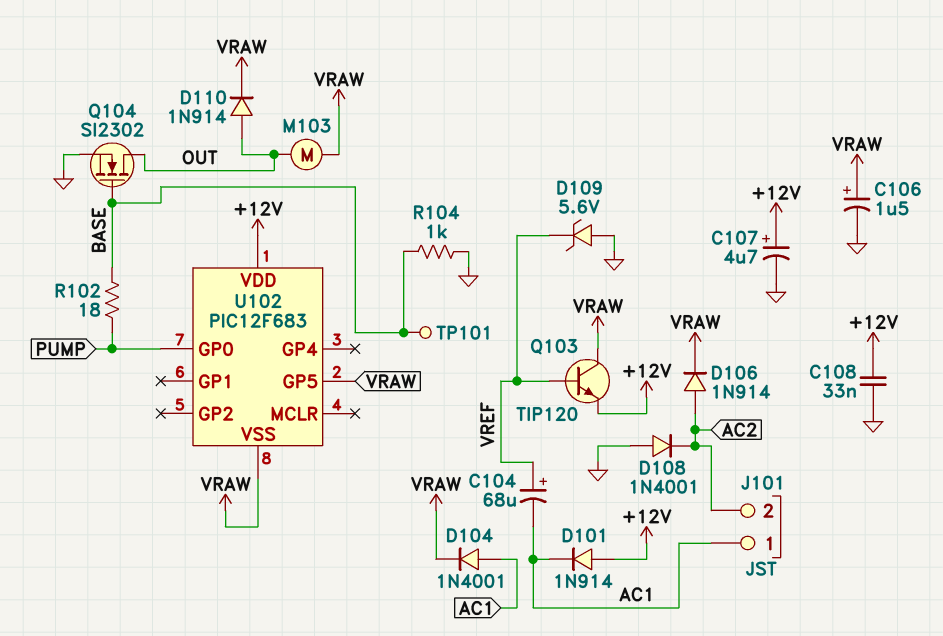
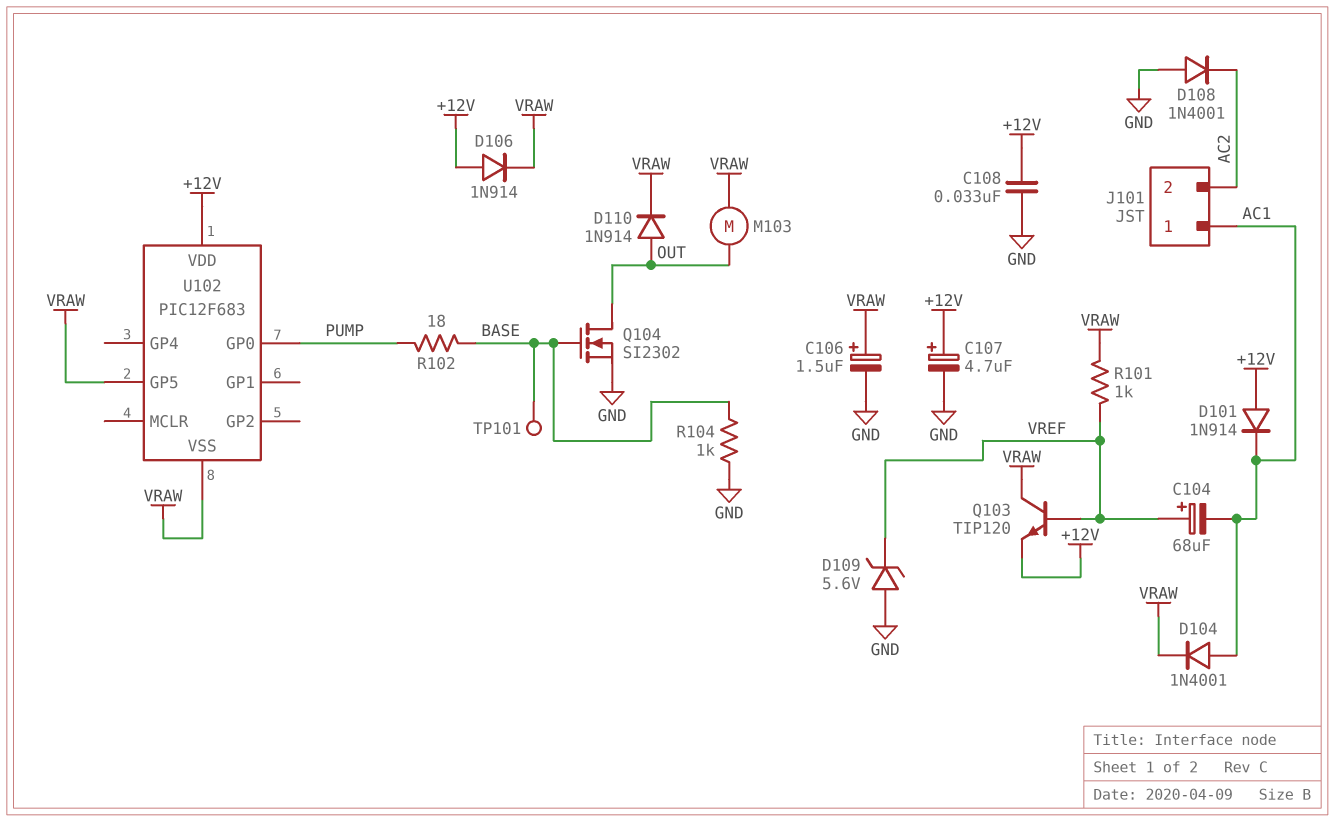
D106: diode 1N914 (A AC2, K VRAW) -> diode 1N914 (A +12V, K VRAW)
R101: none -> 1k (VRAW, VREF)

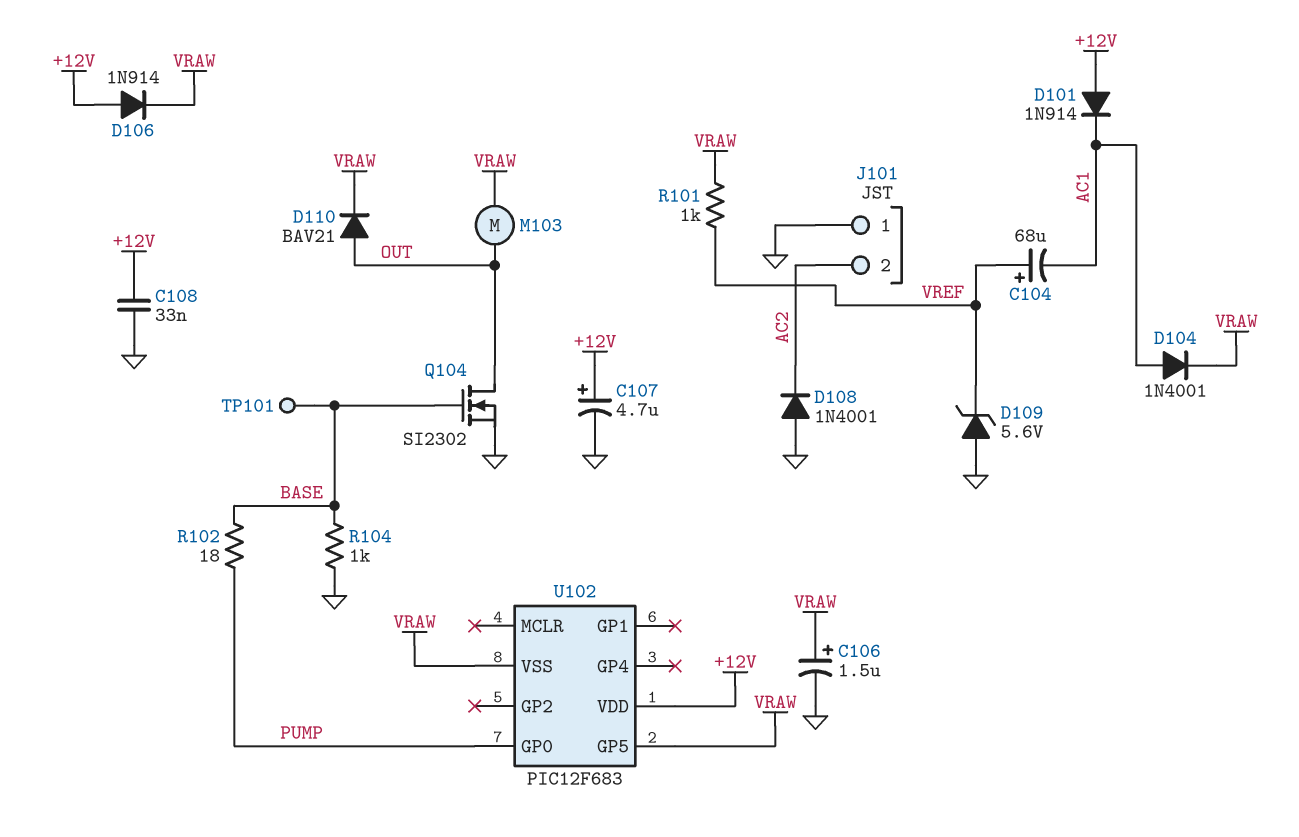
D110: diode 1N914 (A OUT, K VRAW) -> diode BAV21 (A OUT, K VRAW)
J101 pin 1: AC1 -> GND
Q103: NPN TIP120 (B VREF, C VRAW, E +12V) -> none

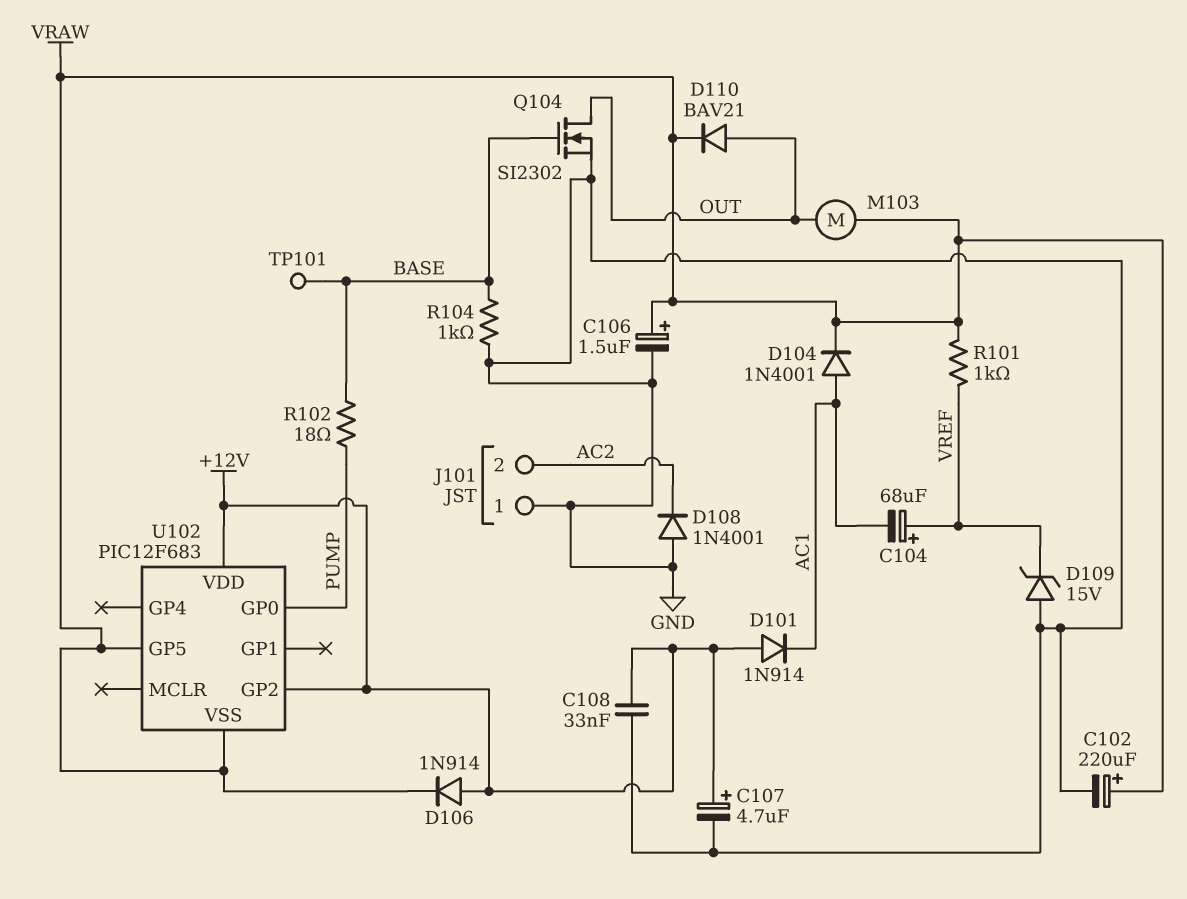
C102: none -> 220uF (plus VRAW, minus GND)
D109: zener 5.6V (A GND, K VREF) -> zener 15V (A GND, K VREF)
U102 pin GP2: none -> +12V

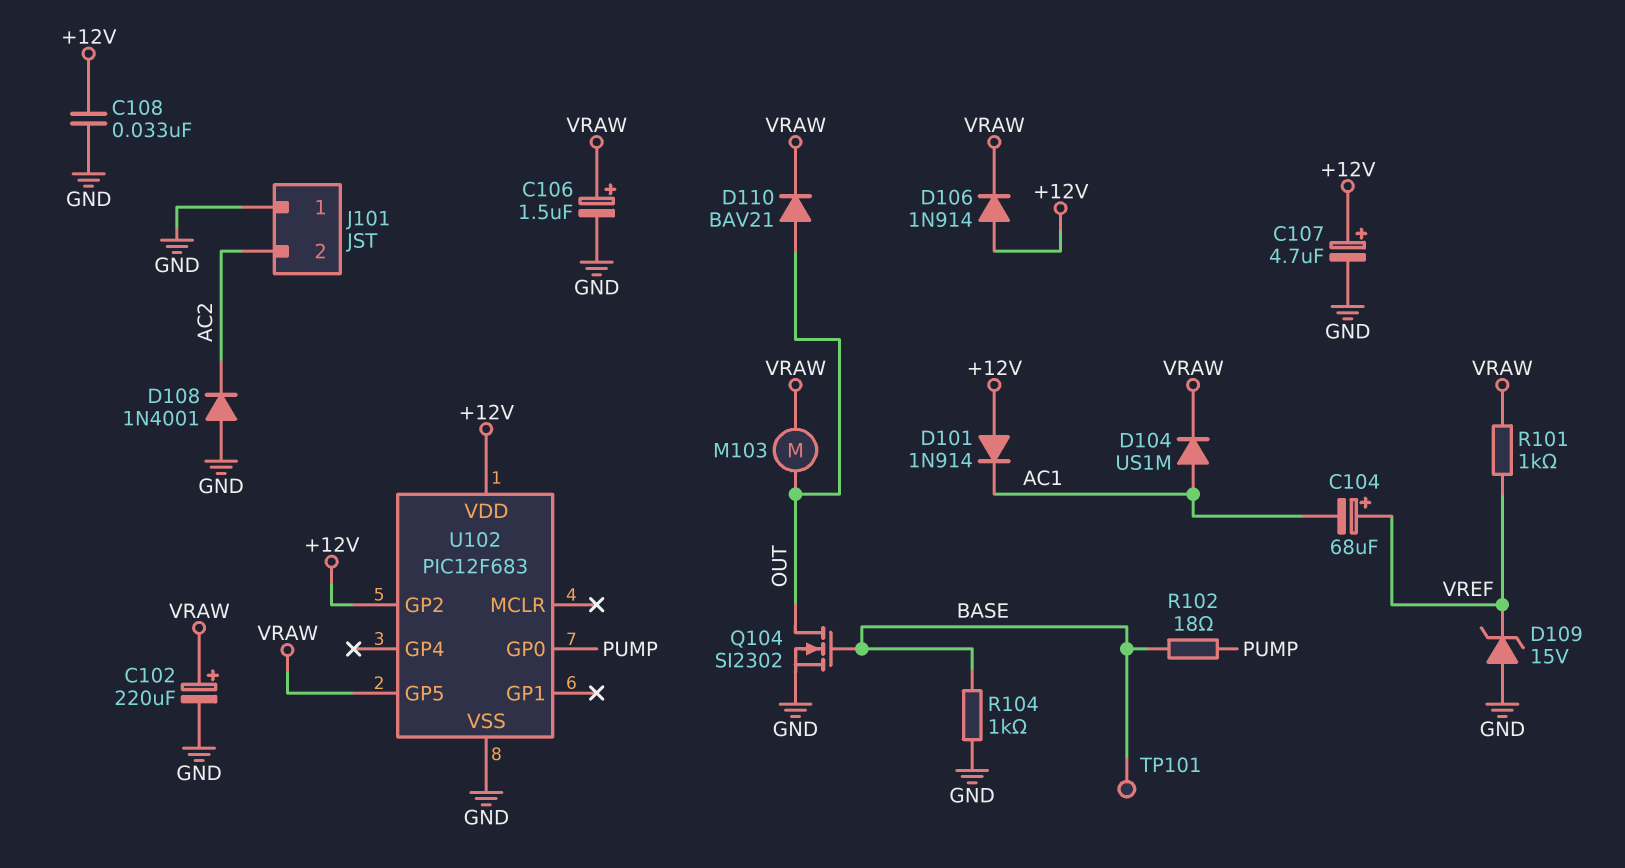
D104: diode 1N4001 (A AC1, K VRAW) -> diode US1M (A AC1, K VRAW)
U102 pin VSS: VRAW -> GND

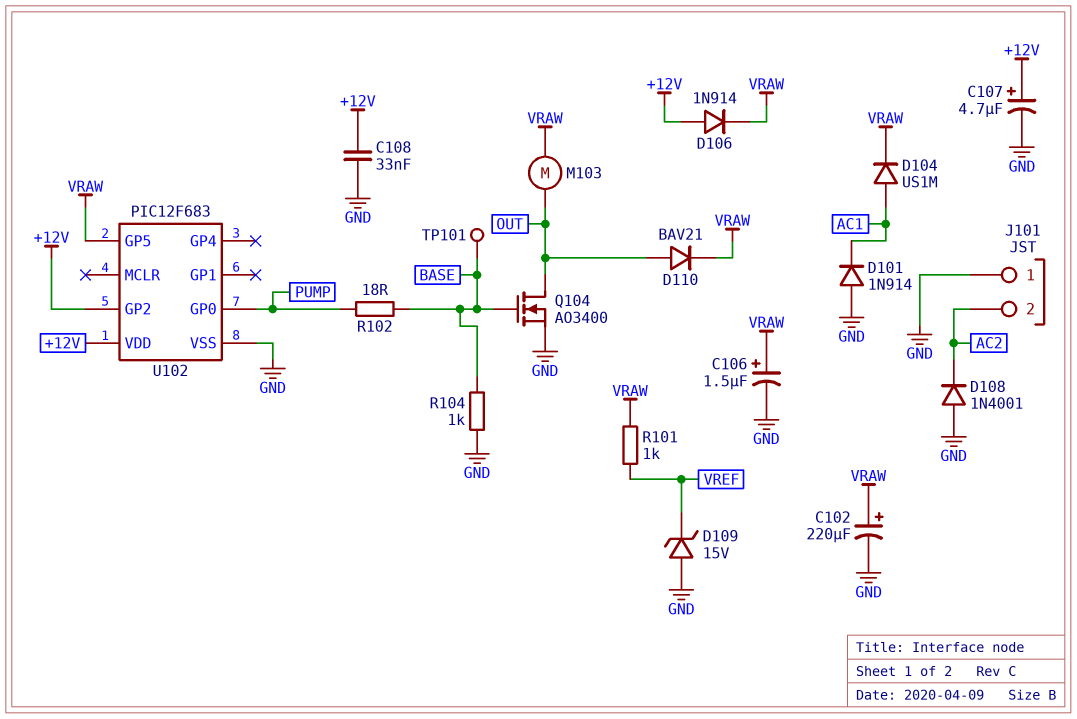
C104: 68uF (plus VREF, minus AC1) -> none
D101: diode 1N914 (A +12V, K AC1) -> diode 1N914 (A GND, K AC1)
Q104: NMOS SI2302 (G BASE, D OUT, S GND) -> NMOS AO3400 (G BASE, D OUT, S GND)

